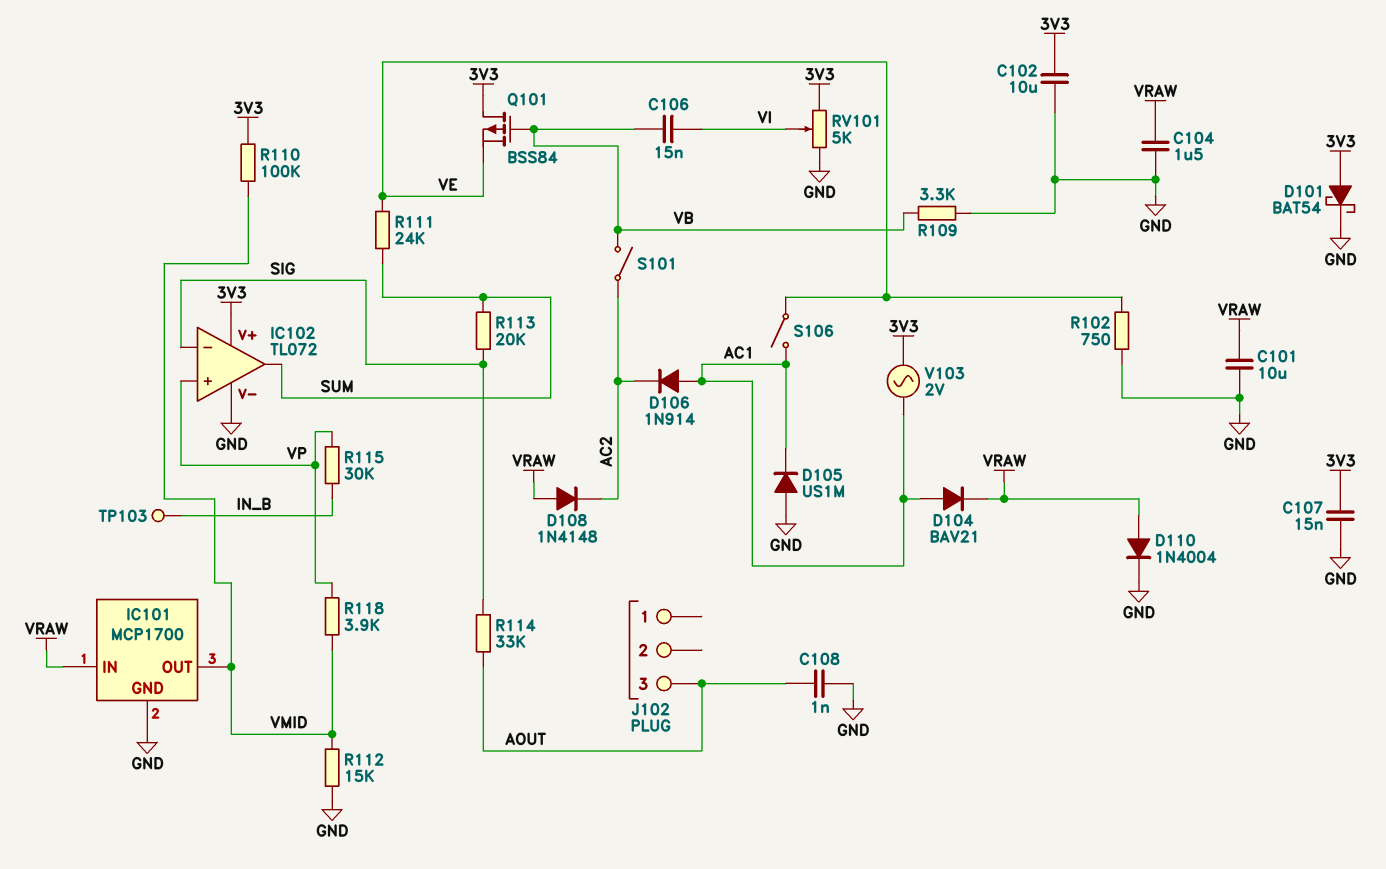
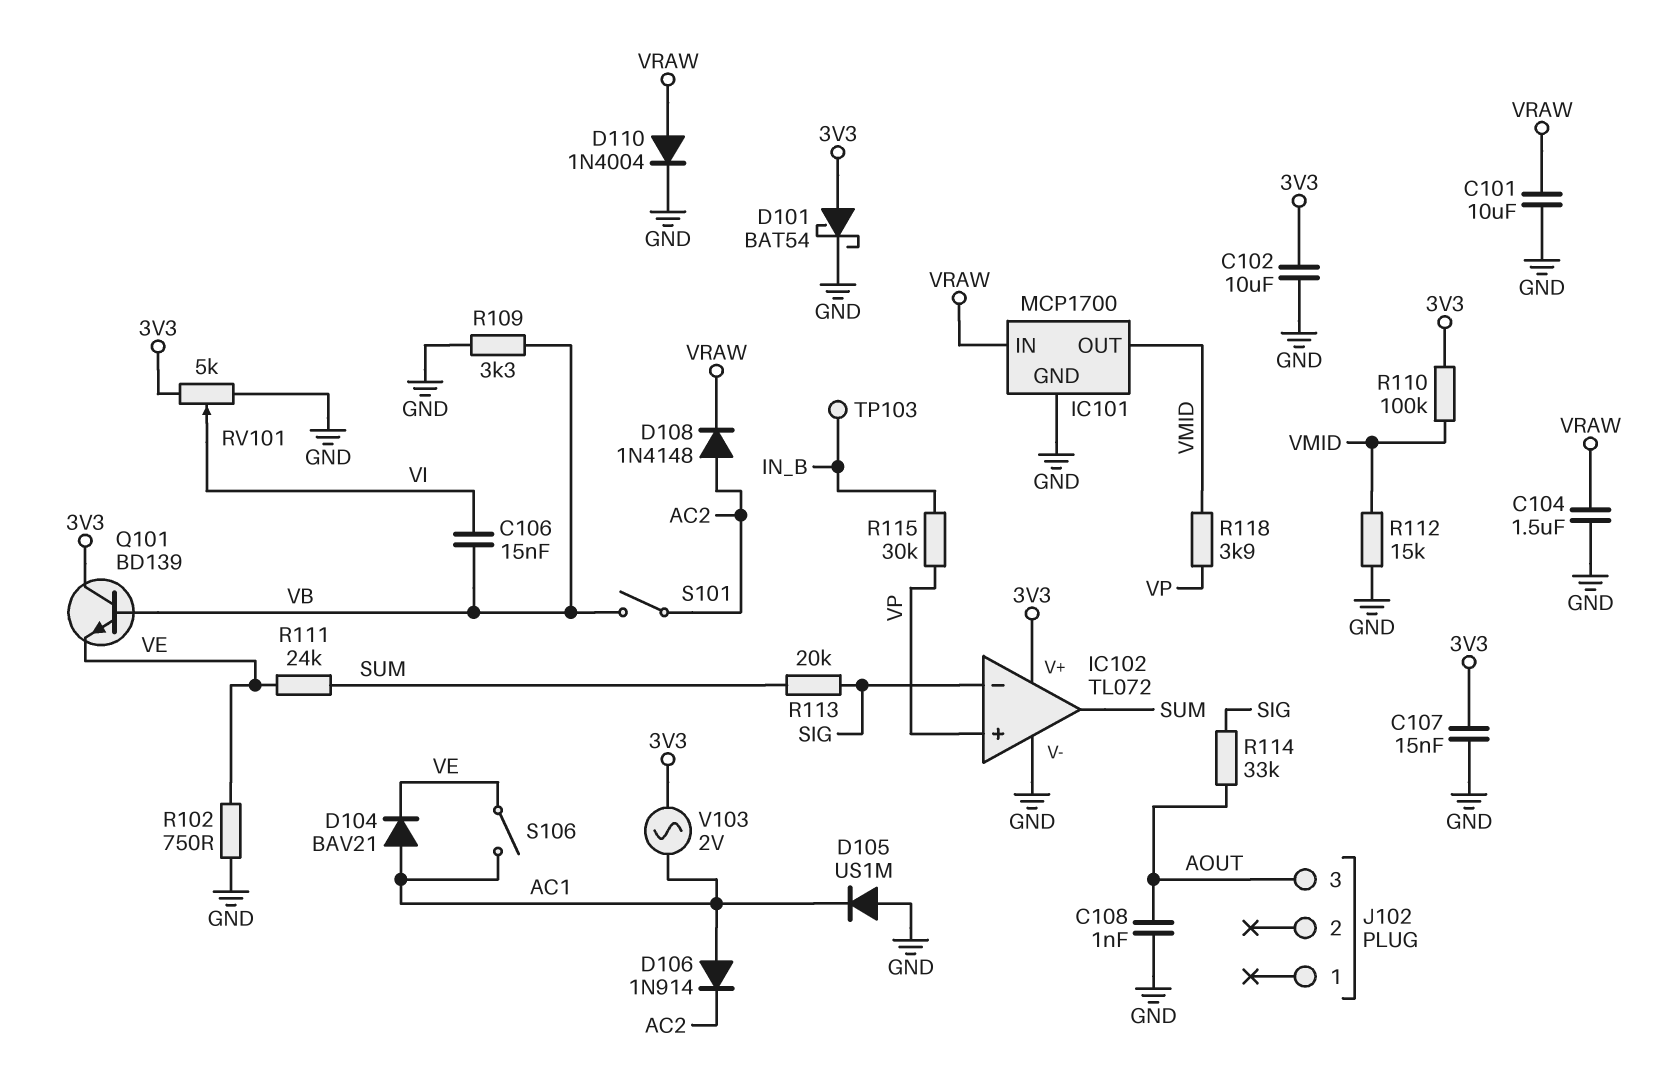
D104: diode BAV21 (A AC1, K VRAW) -> diode BAV21 (A AC1, K VE)
D108: diode 1N4148 (A VRAW, K AC2) -> diode 1N4148 (A AC2, K VRAW)
Q101: PMOS BSS84 (G VB, D 3V3, S VE) -> NPN BD139 (B VB, C 3V3, E VE)

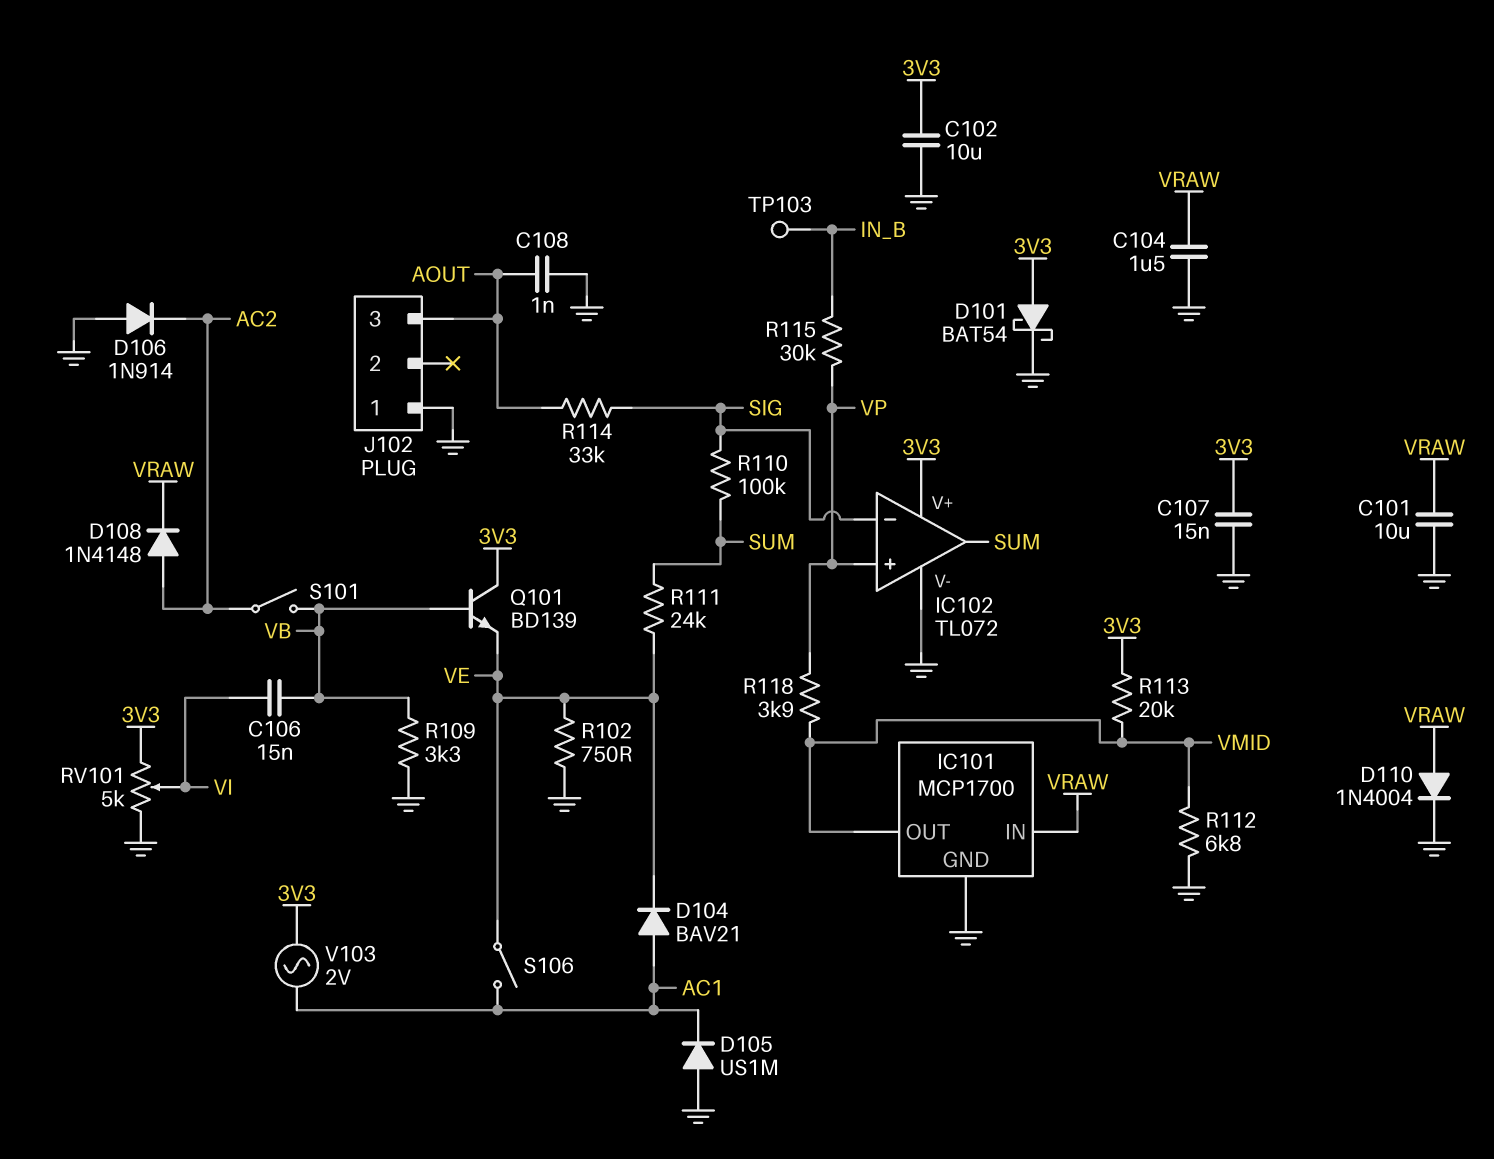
D106: diode 1N914 (A AC1, K AC2) -> diode 1N914 (A GND, K AC2)
J102 pin 1: none -> GND
R110: 100k (3V3, VMID) -> 100k (SIG, SUM)
R112: 15k (GND, VMID) -> 6.8k (GND, VMID)
R113: 20k (SIG, SUM) -> 20k (3V3, VMID)

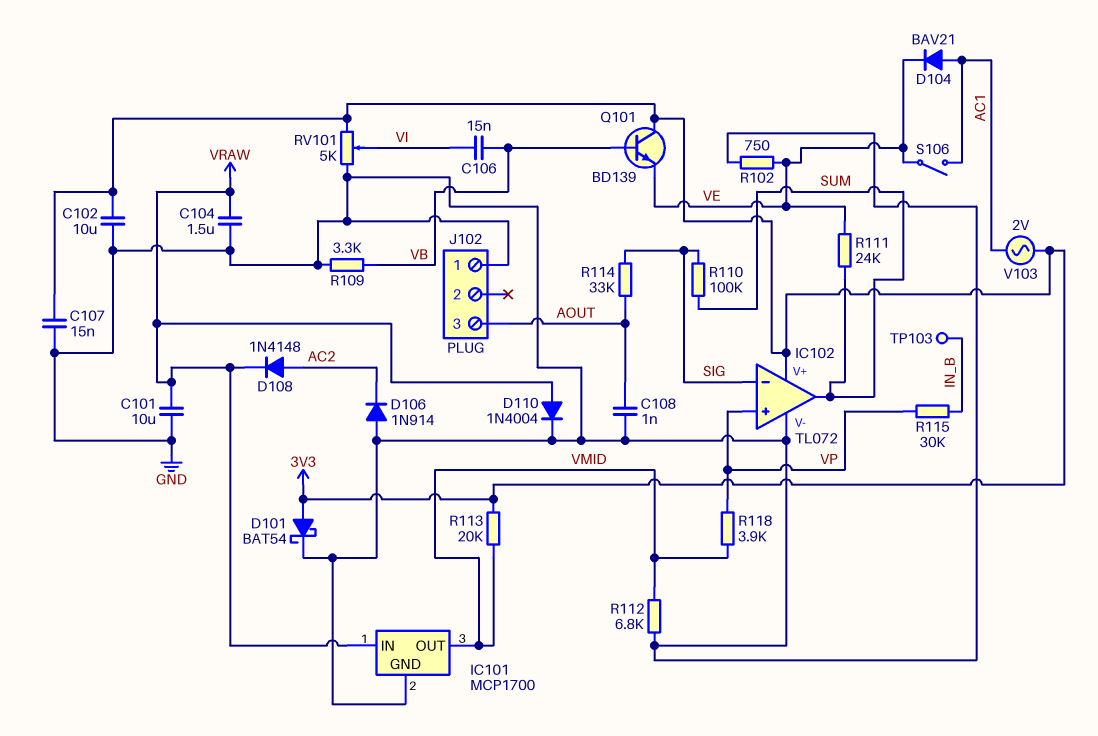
D105: diode US1M (A GND, K AC1) -> none
S101: switch (AC2, VB) -> none

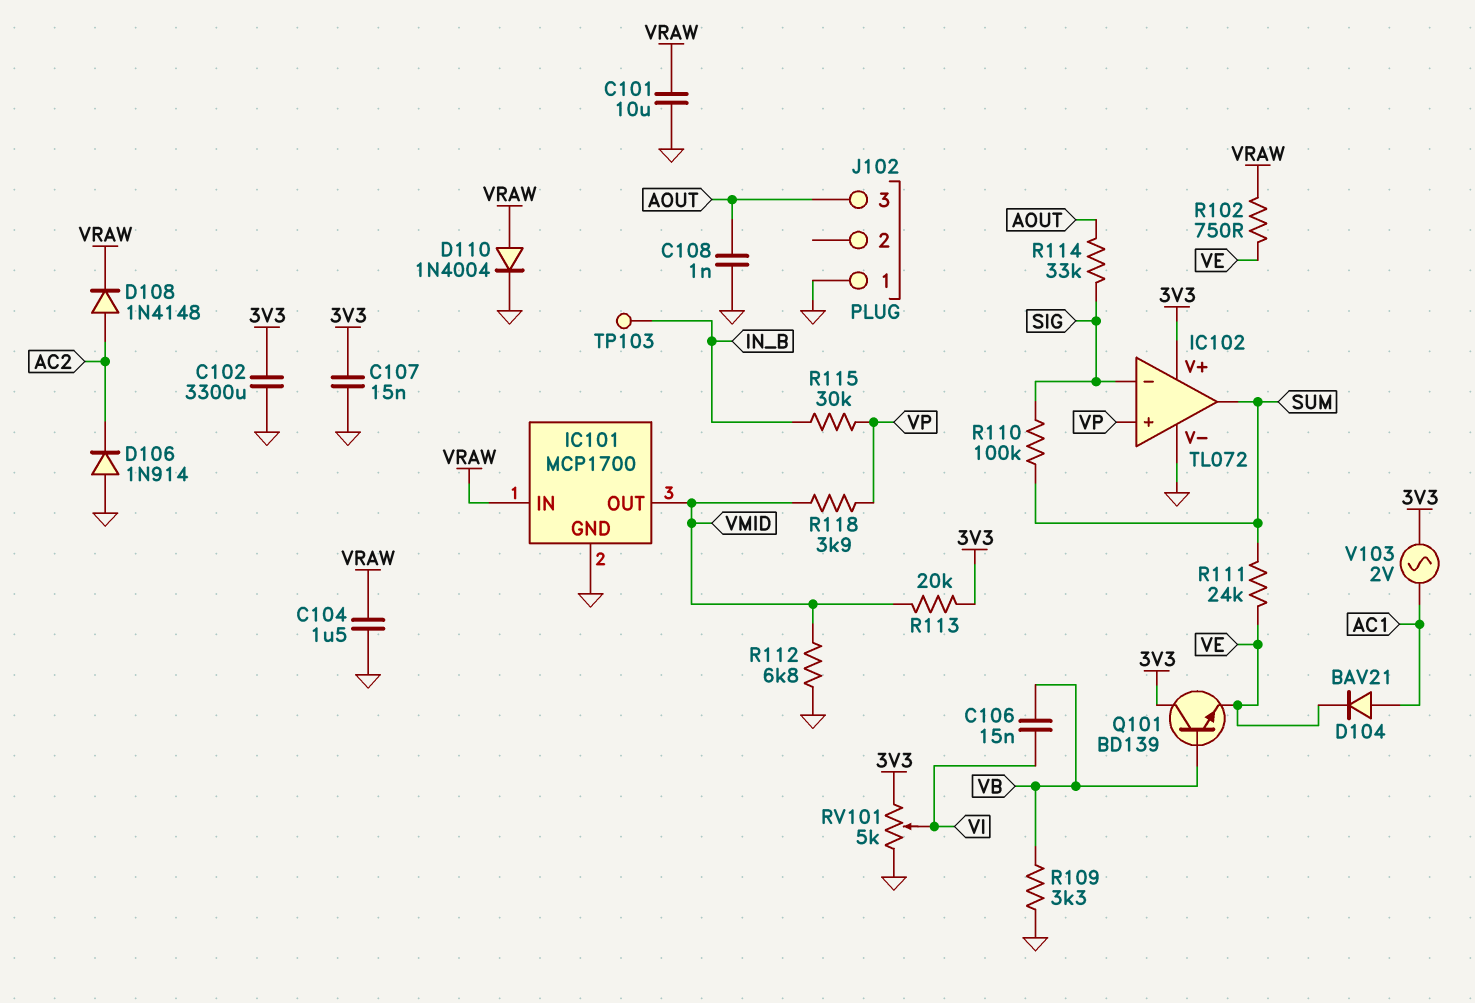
C102: 10uF (3V3, GND) -> 3300uF (3V3, GND)
D101: schottky BAT54 (A 3V3, K GND) -> none
R102: 750 (GND, VE) -> 750 (VE, VRAW)
S106: switch (AC1, VE) -> none

